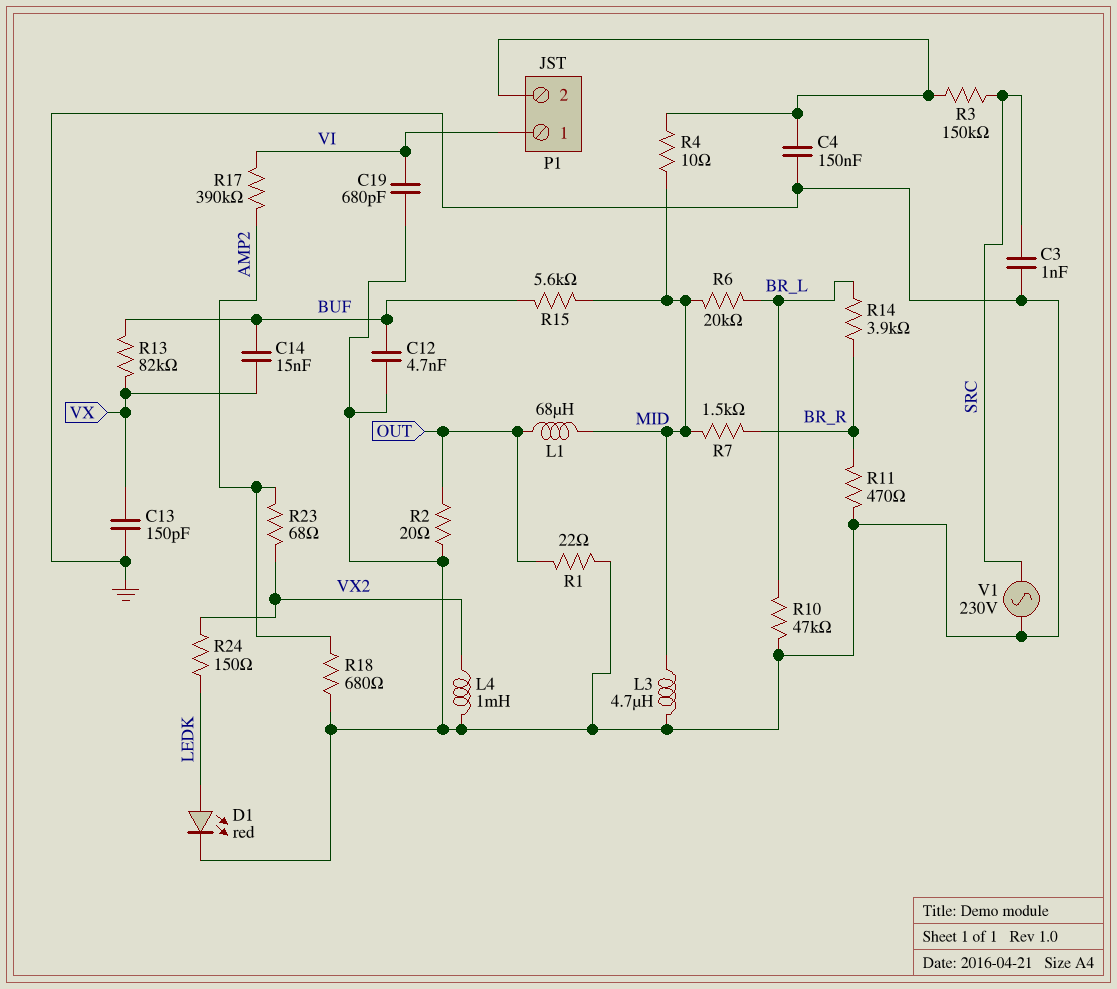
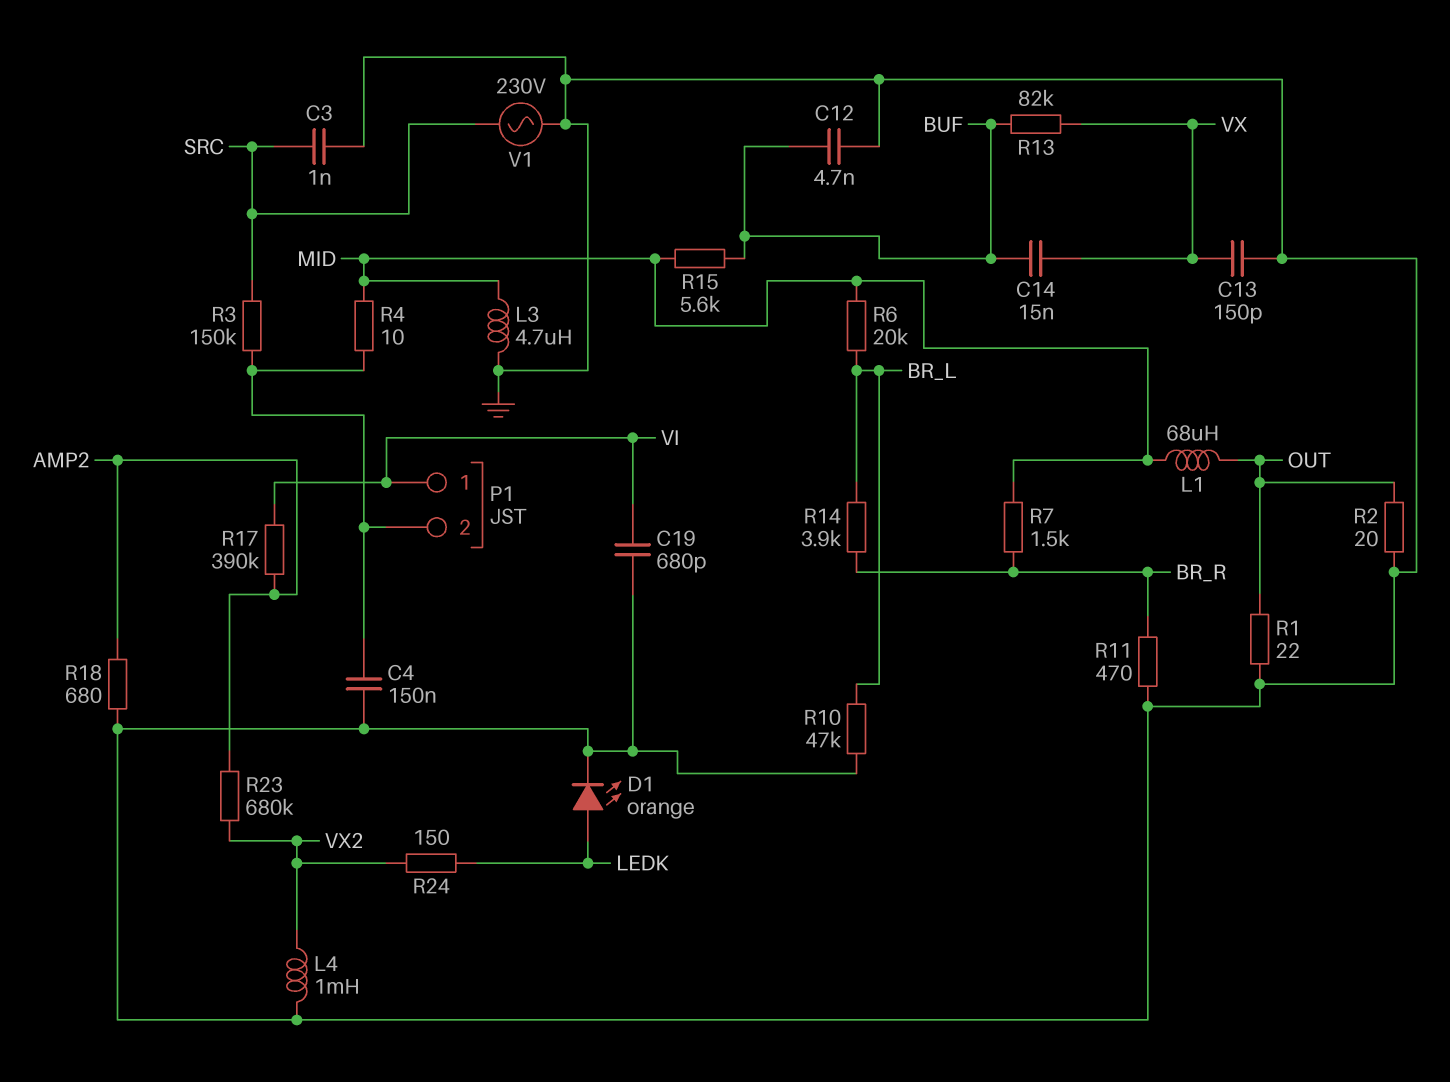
D1: LED red (A LEDK, K GND) -> LED orange (A LEDK, K GND)
R23: 68 (AMP2, VX2) -> 680k (AMP2, VX2)

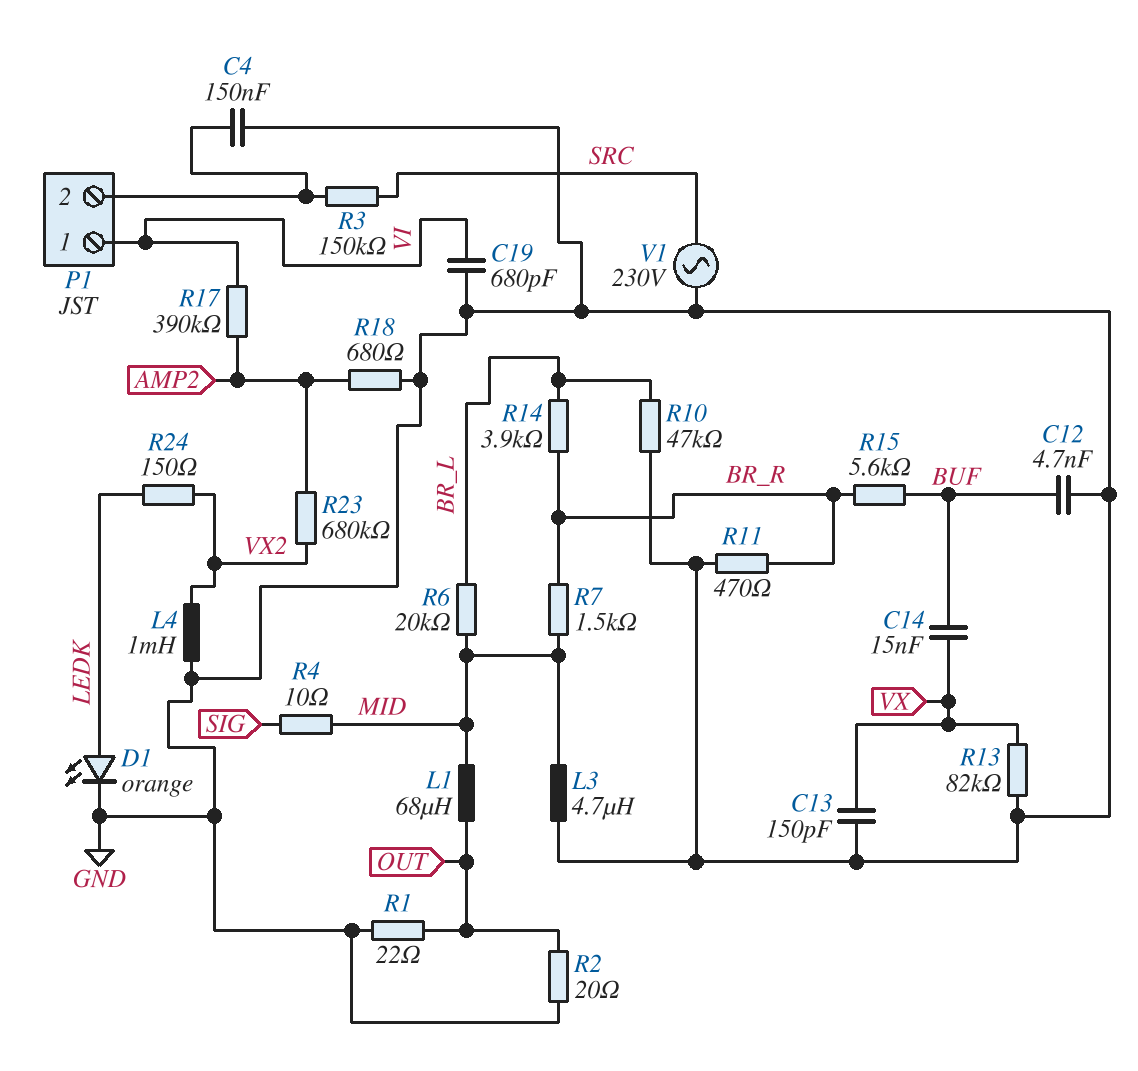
C3: 1nF (GND, SRC) -> none
R4: 10 (MID, P1/2) -> 10 (MID, SIG)
R13: 82k (BUF, VX) -> 82k (GND, VX)
R15: 5.6k (BUF, MID) -> 5.6k (BR_R, BUF)

